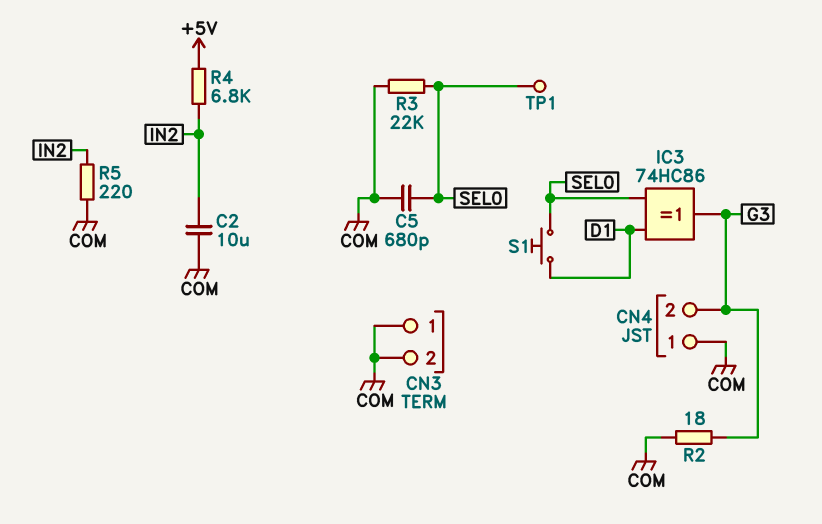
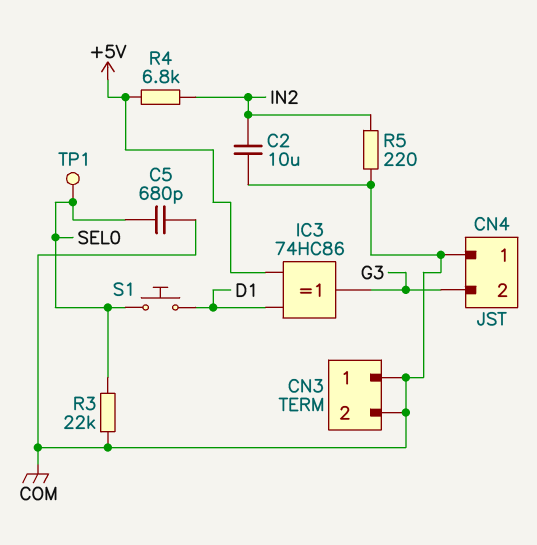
IC3: XOR 74HC86 (in D1, in SEL0, out G3) -> XOR 74HC86 (in +5V, in D1, out G3)
R2: 18 (COM, G3) -> none

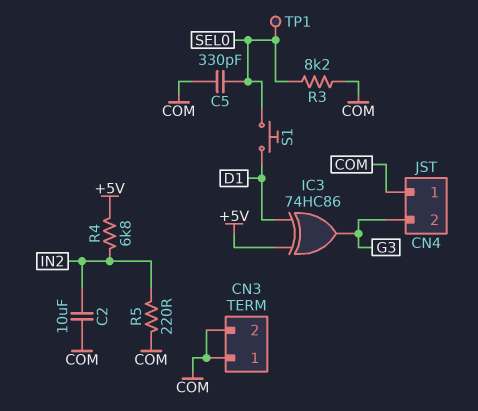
C5: 680pF (COM, SEL0) -> 330pF (COM, SEL0)
R3: 22k (COM, SEL0) -> 8.2k (COM, SEL0)

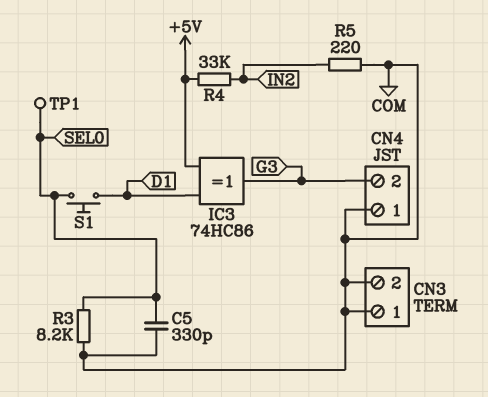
C2: 10uF (COM, IN2) -> none
R4: 6.8k (+5V, IN2) -> 33k (+5V, IN2)

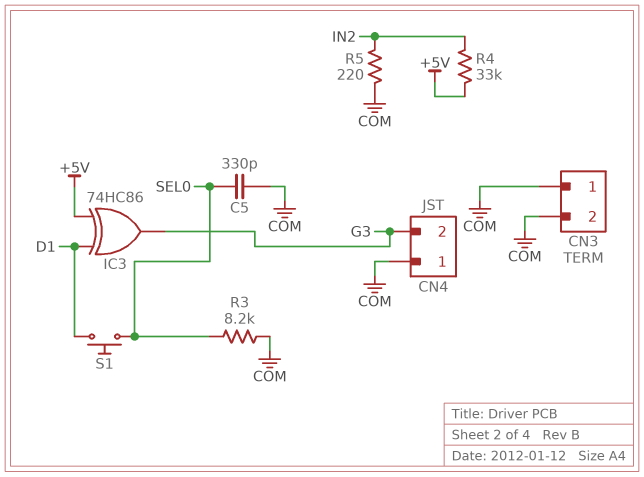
TP1: test point (SEL0) -> none

